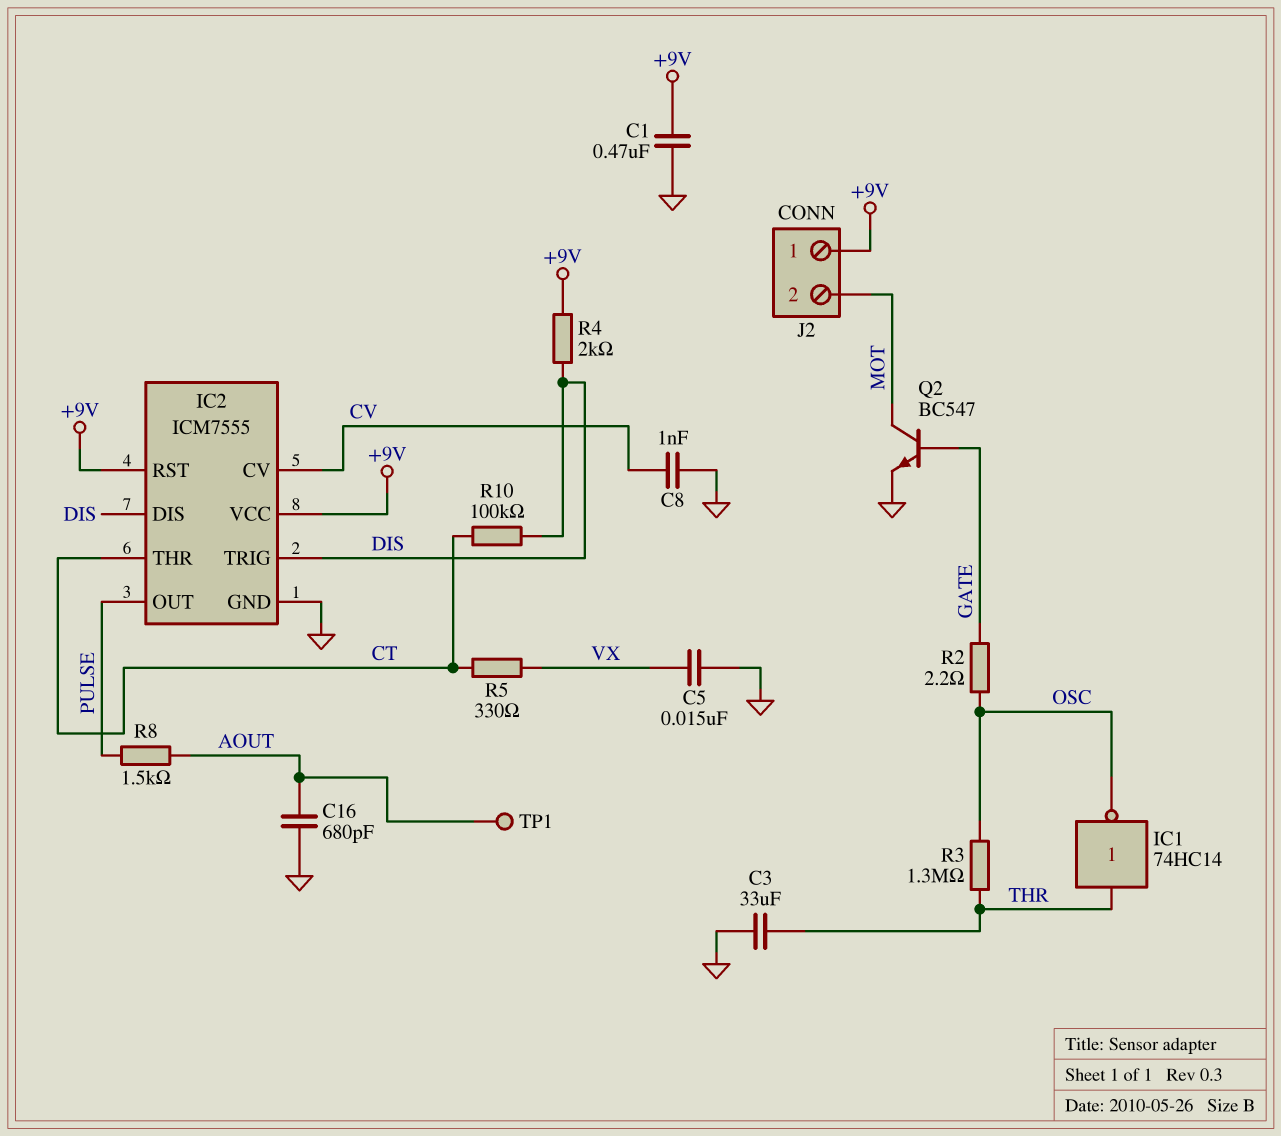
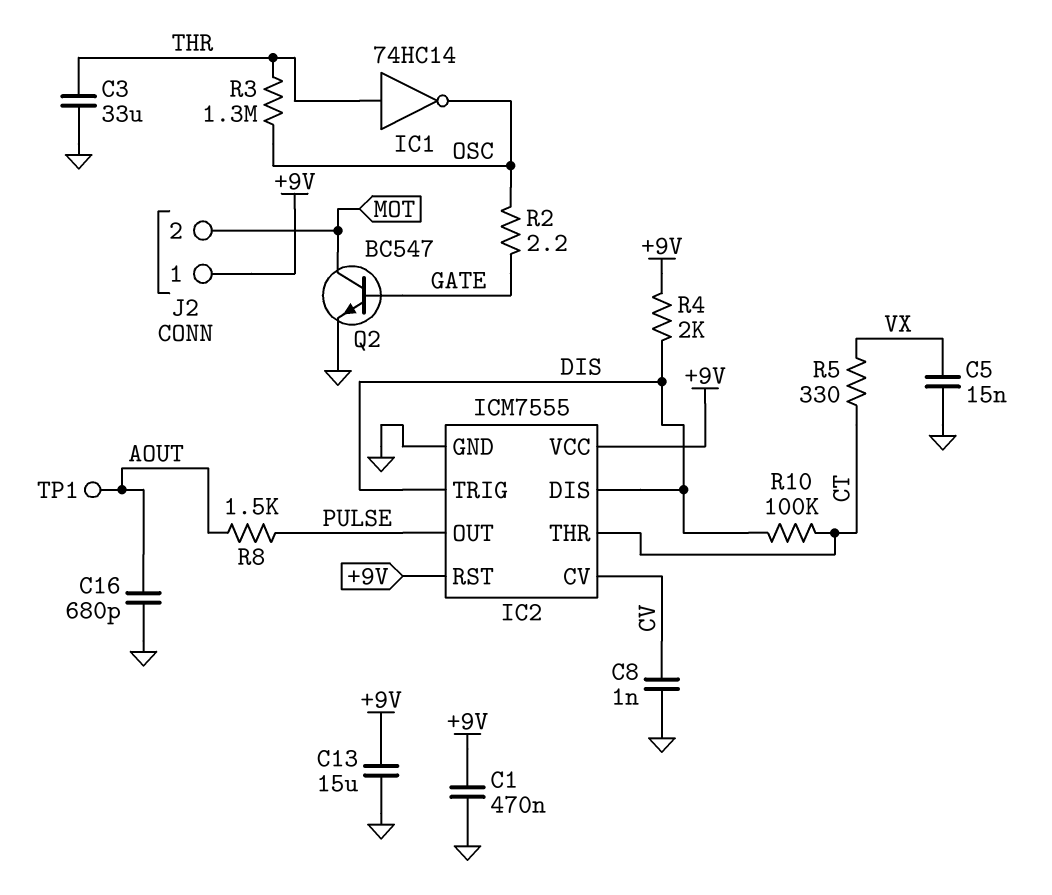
C13: none -> 15uF (+9V, GND)

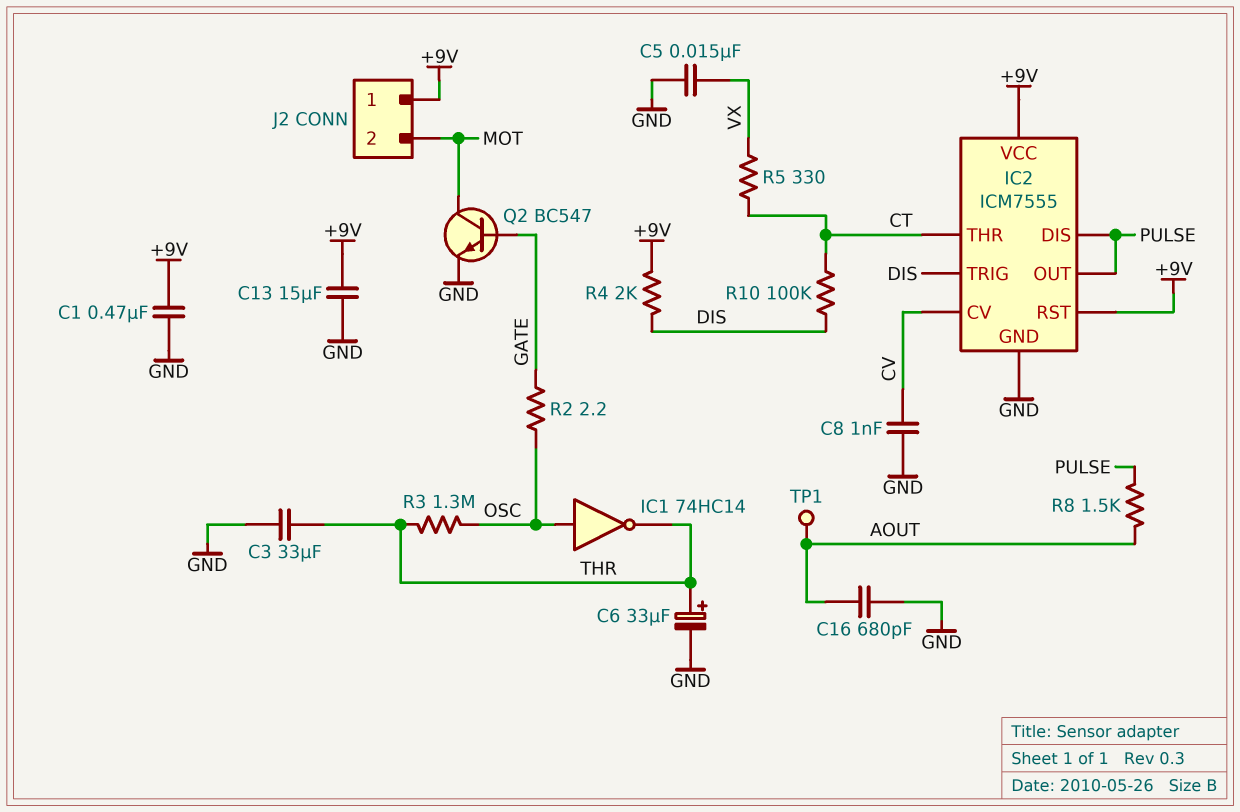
C6: none -> 33uF (plus THR, minus GND)
IC1: NOT 74HC14 (in THR, out OSC) -> NOT 74HC14 (in OSC, out THR)
IC2 pin DIS: DIS -> PULSE

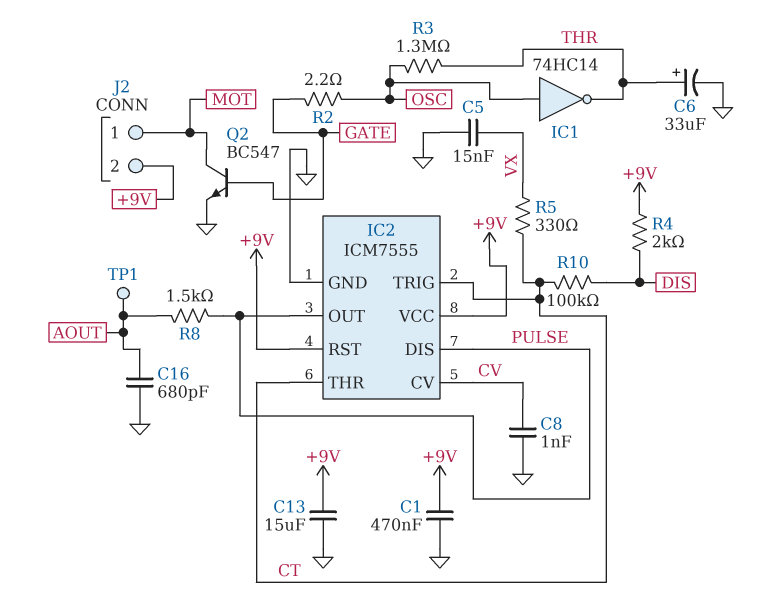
C3: 33uF (GND, THR) -> none
IC2 pin TRIG: DIS -> CT
J2 pin 1: +9V -> MOT
J2 pin 2: MOT -> +9V

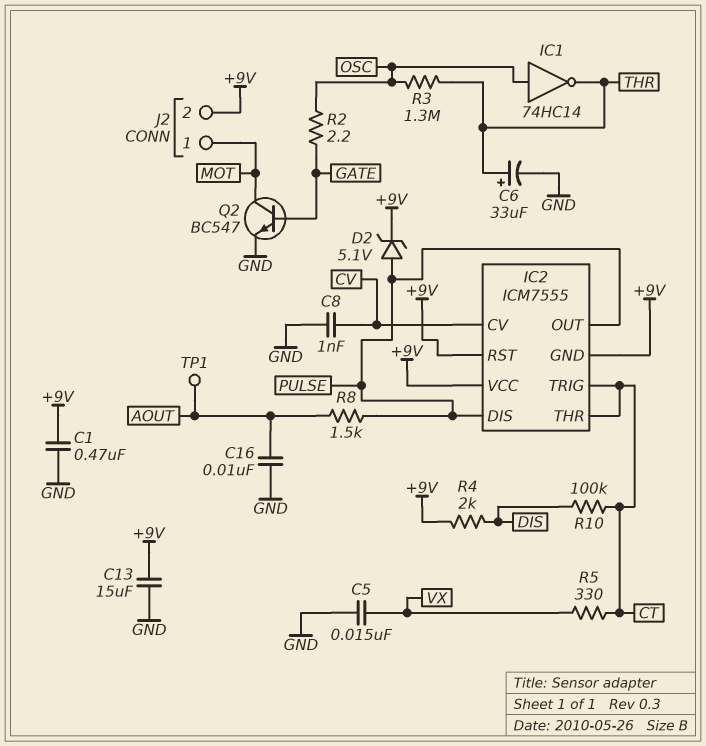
C16: 680pF (AOUT, GND) -> 10nF (AOUT, GND)
D2: none -> zener 5.1V (A PULSE, K +9V)
IC2 pin GND: GND -> +9V

